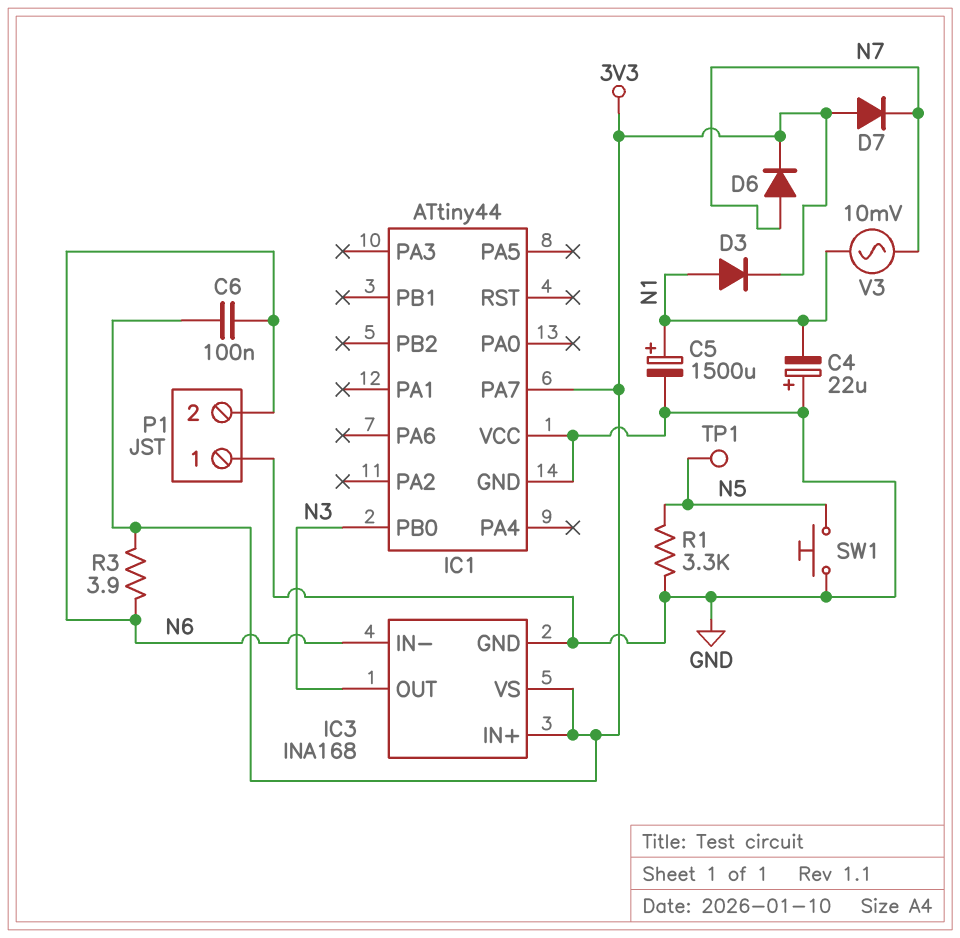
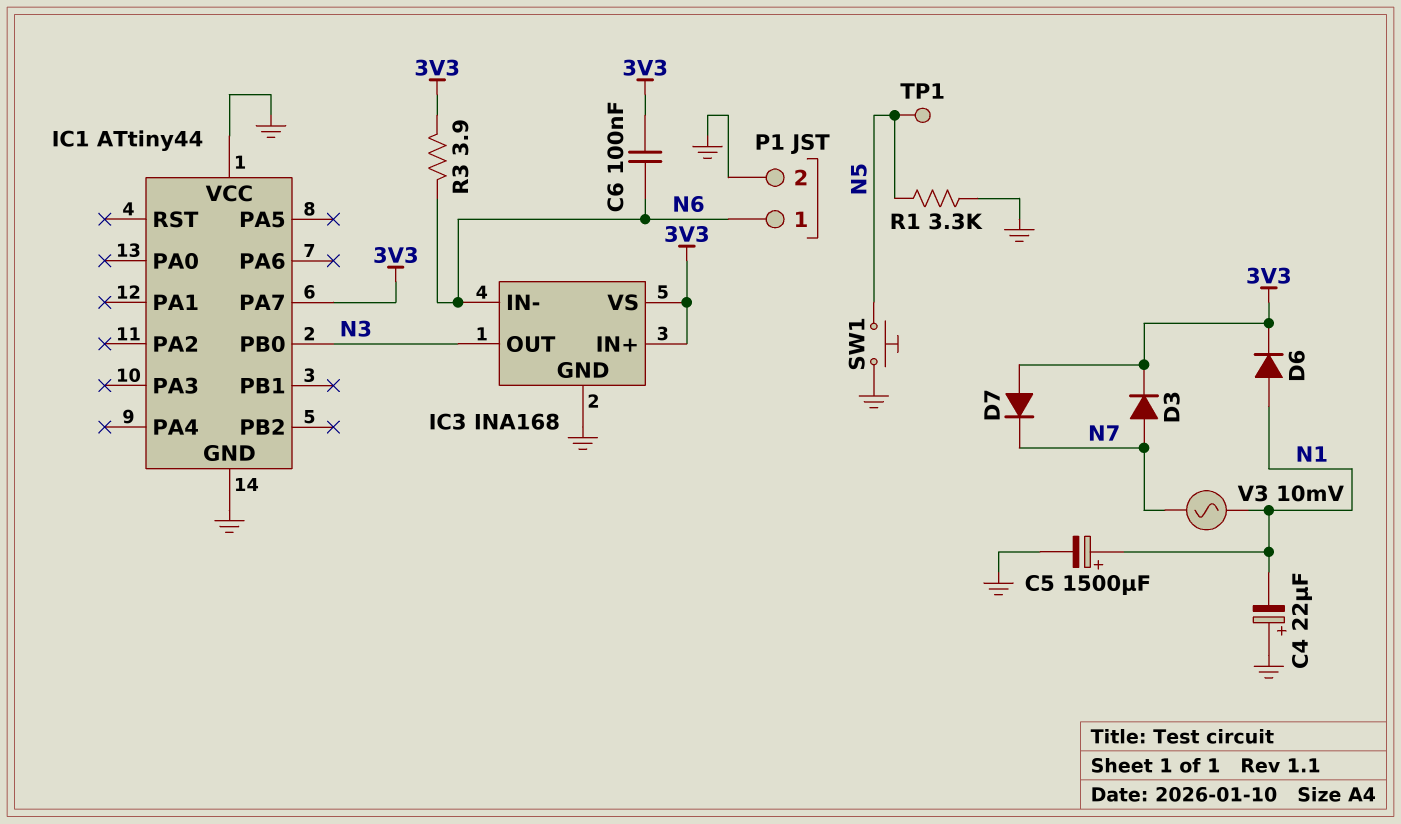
D3: diode (A N1, K 3V3) -> diode (A N7, K 3V3)
D6: diode (A N7, K 3V3) -> diode (A N1, K 3V3)
P1 pin 1: GND -> N6
P1 pin 2: N6 -> GND

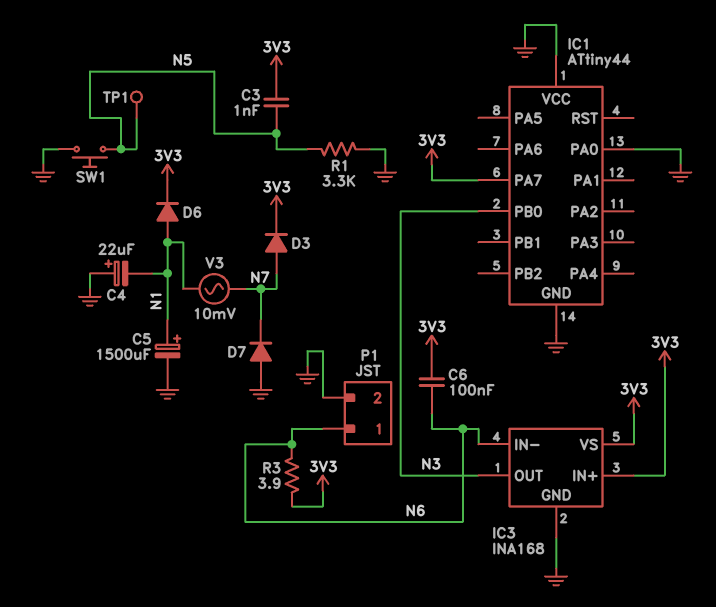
C3: none -> 1nF (3V3, N5)
D7: diode (A 3V3, K N7) -> diode (A GND, K N7)
IC1 pin PA0: none -> GND

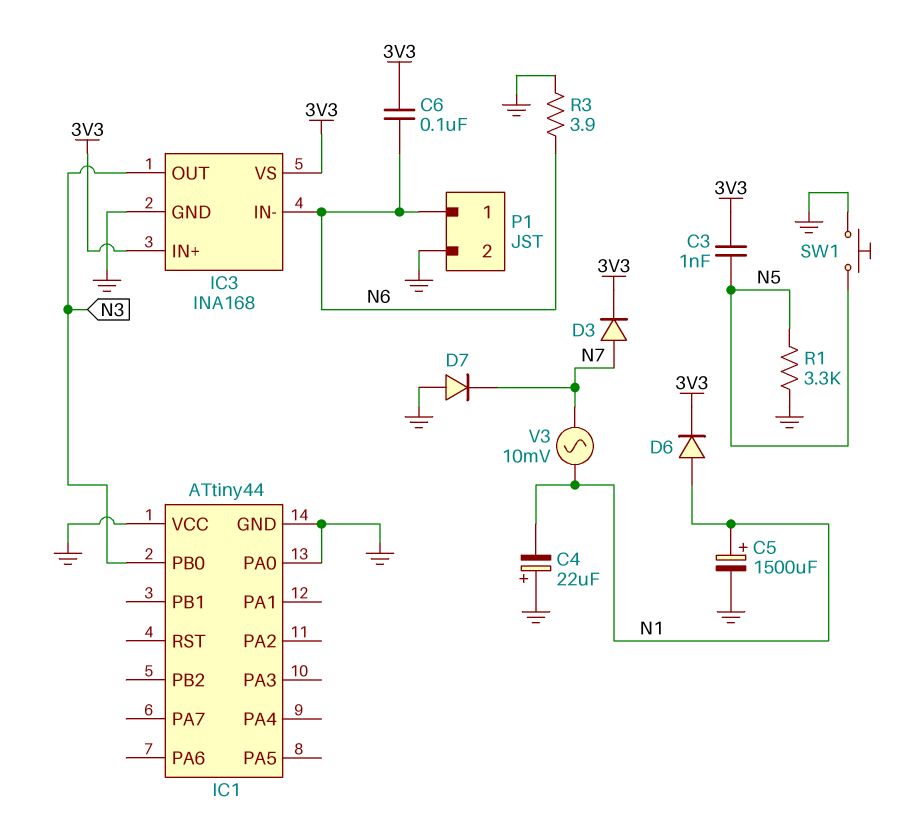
IC1 pin PA7: 3V3 -> none
R3: 3.9 (3V3, N6) -> 3.9 (GND, N6)
TP1: test point (N5) -> none

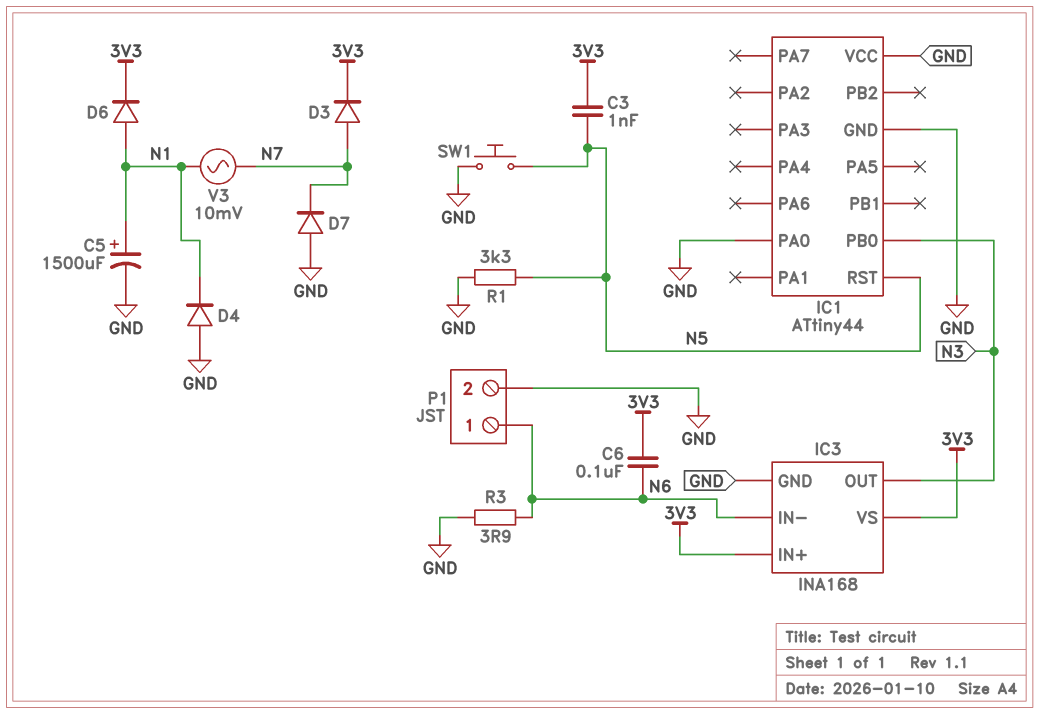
C4: 22uF (plus GND, minus N1) -> none
D4: none -> diode (A GND, K N1)
IC1 pin RST: none -> N5

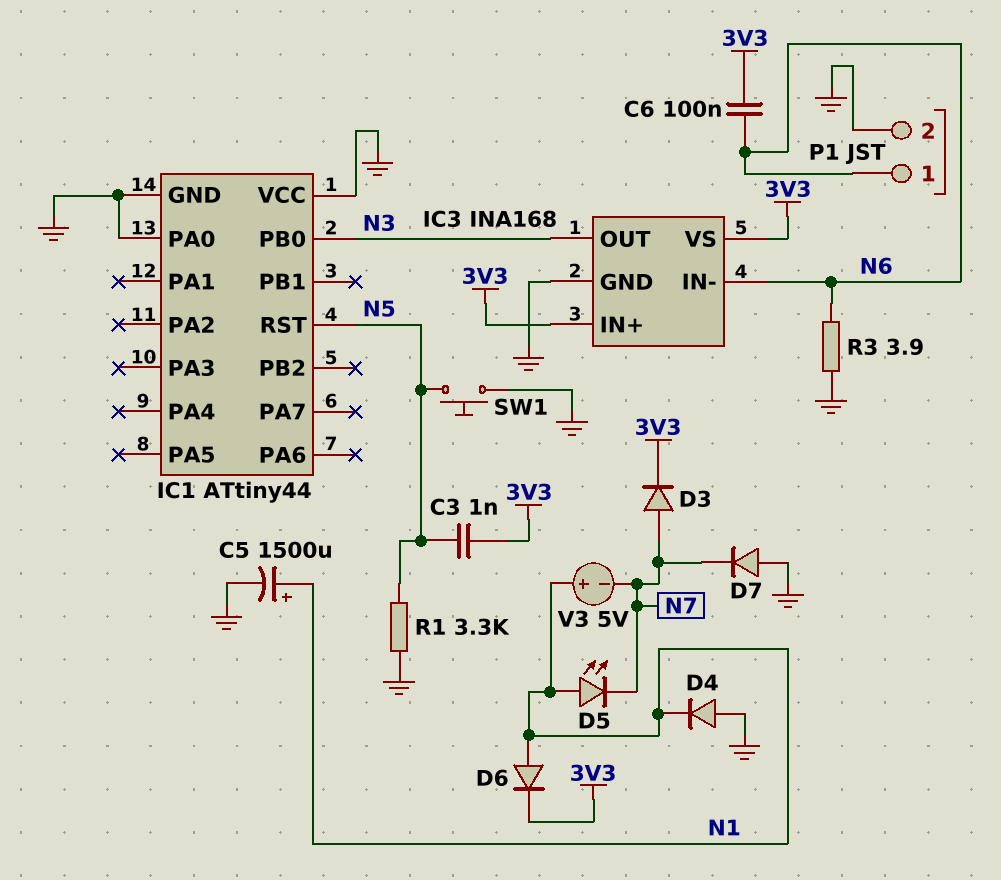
D5: none -> LED (A N1, K N7)
V3: AC 10mV (N1, N7) -> 5V (plus N1, minus N7)

